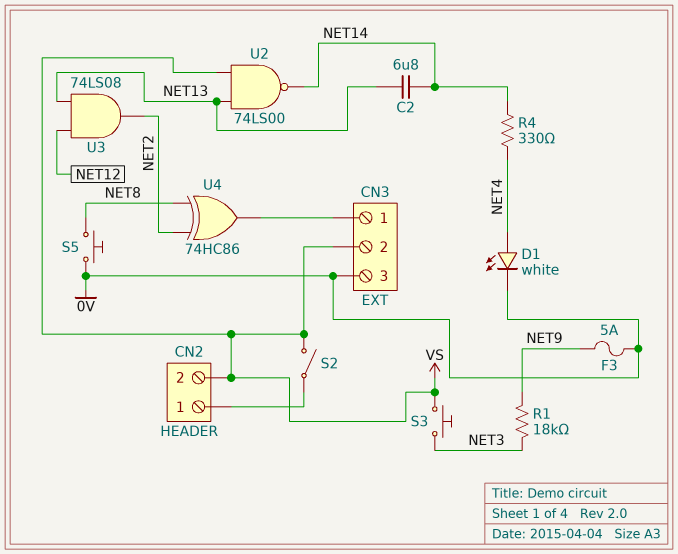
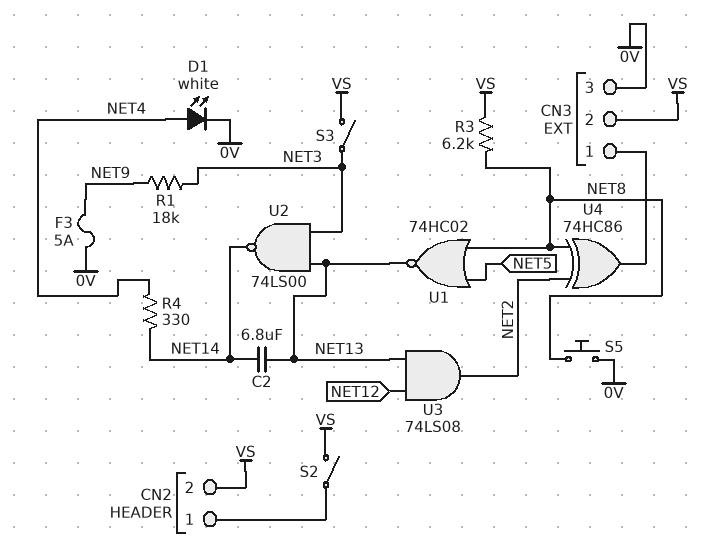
R3: none -> 6.2k (NET8, VS)
S3: button (NET3, VS) -> switch (NET3, VS)
U1: none -> NOR 74HC02 (in NET5, in NET8, out NET13)
U2: NAND 74LS00 (in NET13, in VS, out NET14) -> NAND 74LS00 (in NET3, in NET13, out NET14)

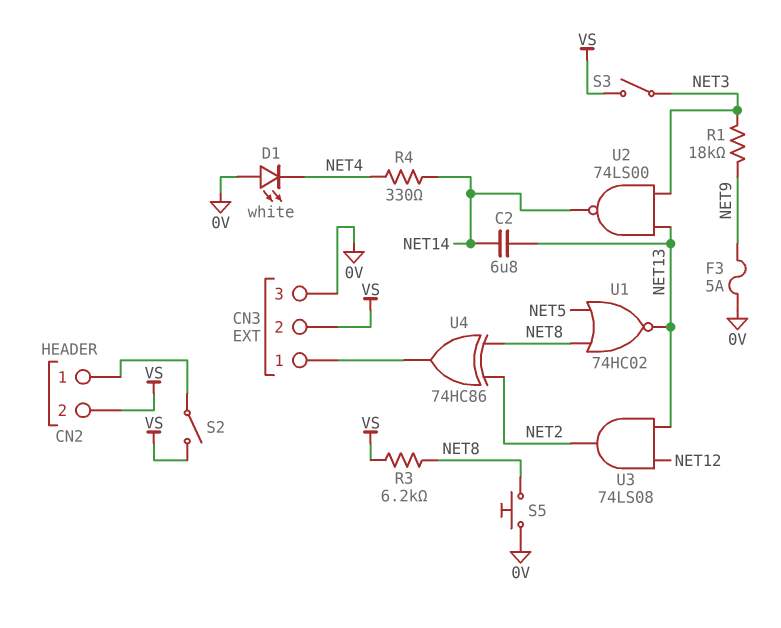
D1: LED white (A NET4, K 0V) -> LED white (A 0V, K NET4)

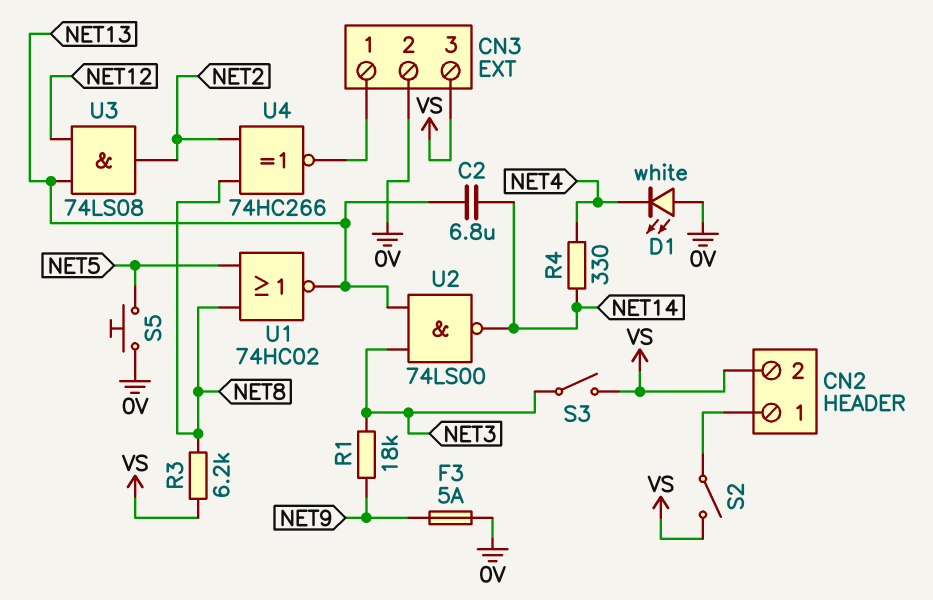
CN3 pin 2: VS -> 0V
CN3 pin 3: 0V -> VS
S5: button (0V, NET8) -> button (0V, NET5)
U4: XOR 74HC86 (in NET2, in NET8, out CN3/1) -> XNOR 74HC266 (in NET2, in NET8, out CN3/1)

